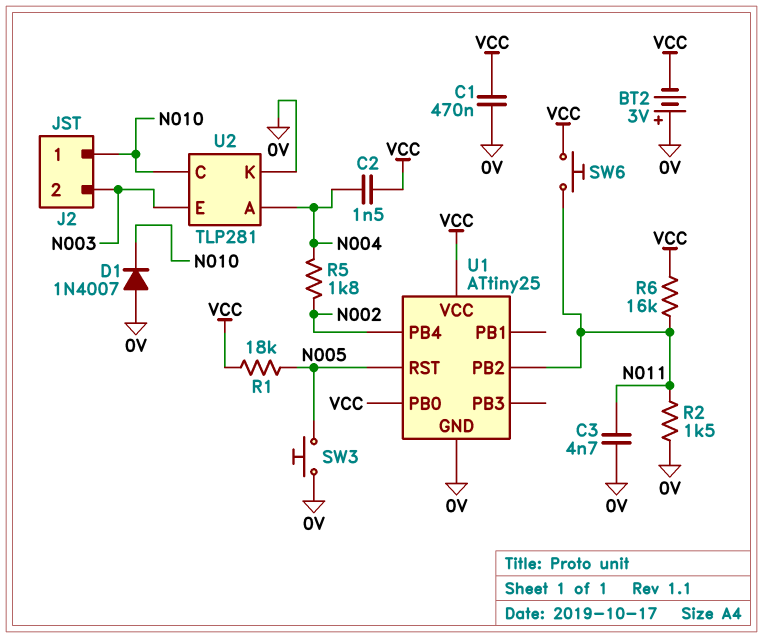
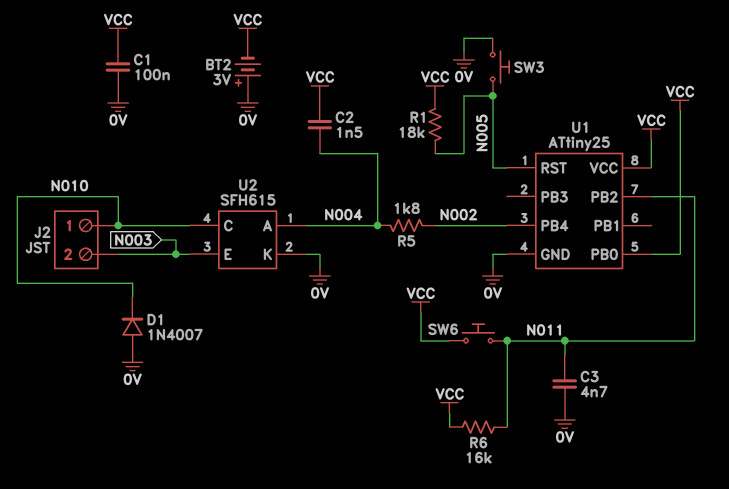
C1: 470nF (0V, VCC) -> 100nF (0V, VCC)
R2: 1.5k (0V, N011) -> none
U2: TLP281 -> SFH615

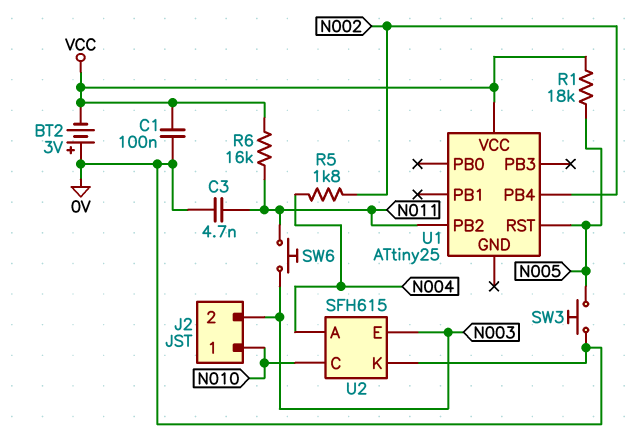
C2: 1.5nF (N004, VCC) -> none
D1: diode 1N4007 (A 0V, K N010) -> none
SW6: button (N011, VCC) -> button (N003, N011)
U1 pin GND: 0V -> none
U1 pin PB0: VCC -> none

